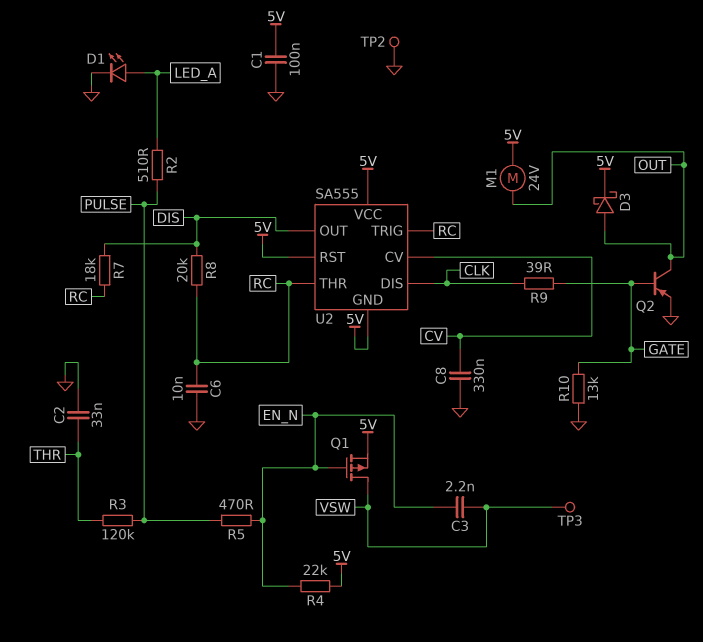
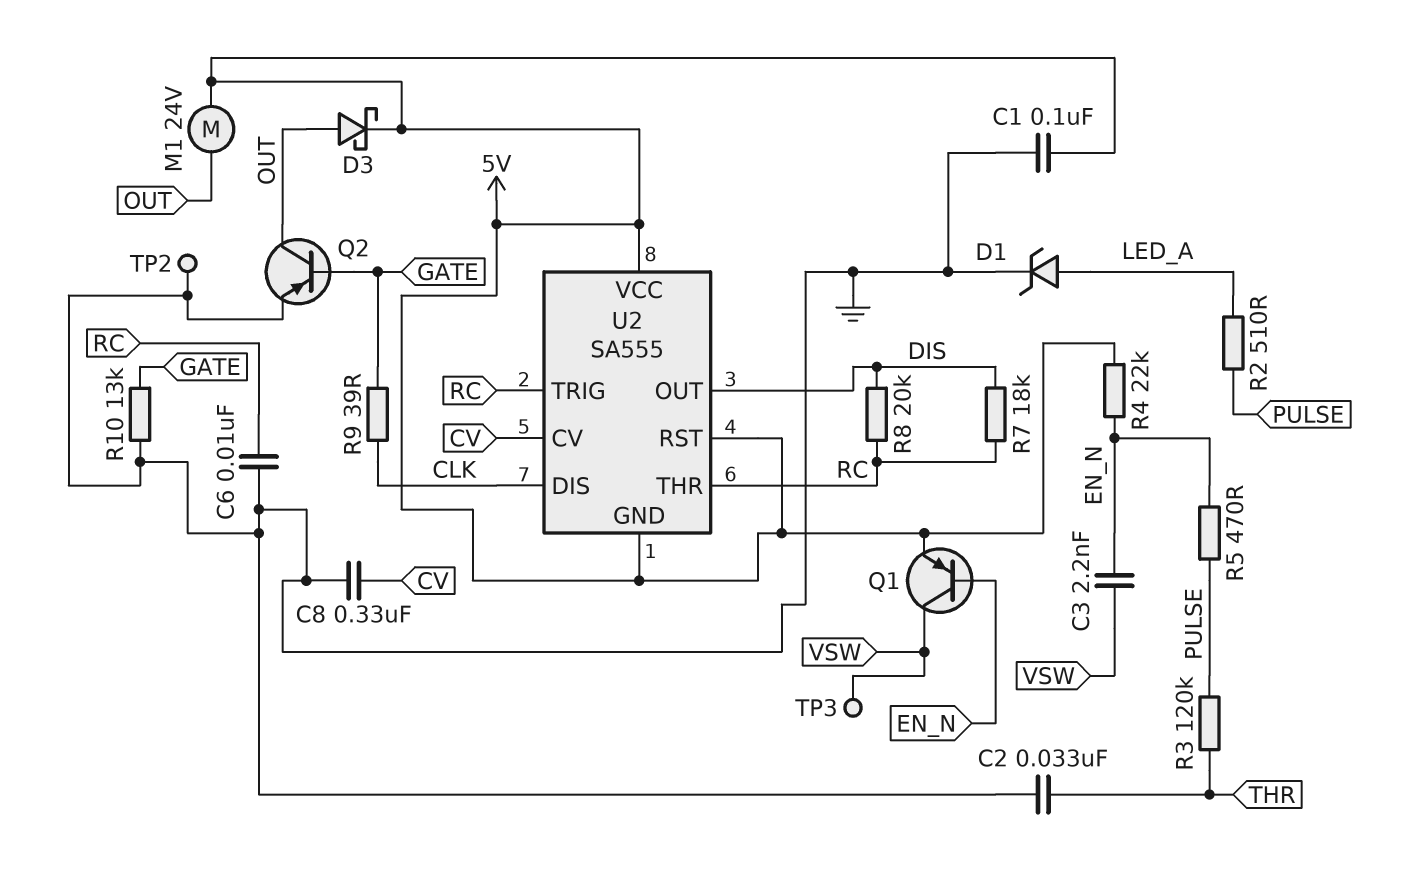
D1: LED (A LED_A, K GND) -> zener (A LED_A, K GND)
Q1: PMOS (G EN_N, D VSW, S 5V) -> PNP (B EN_N, C VSW, E 5V)

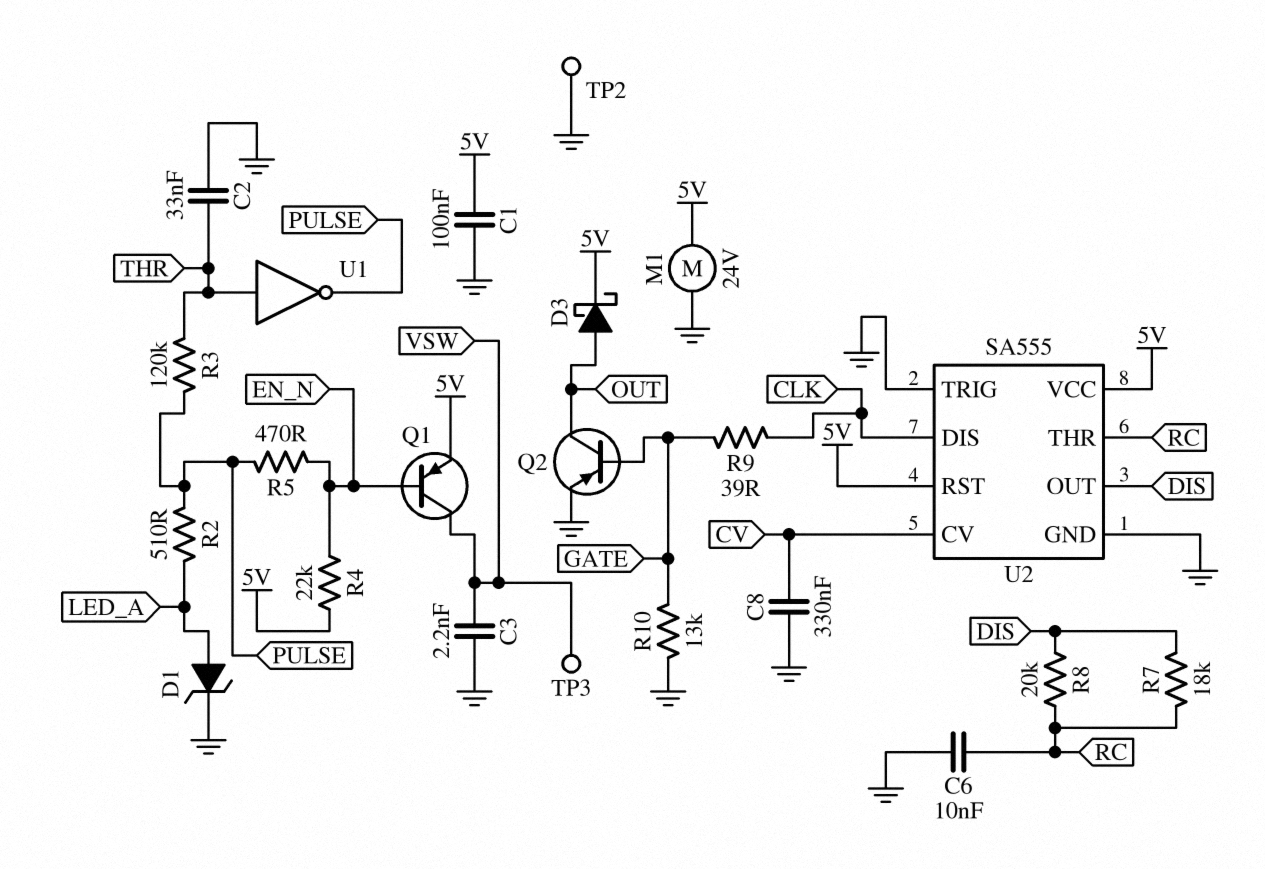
C3: 2.2nF (EN_N, VSW) -> 2.2nF (GND, VSW)
M1: motor 24V (5V, OUT) -> motor 24V (5V, GND)
U1: none -> NOT (in THR, out PULSE)
U2 pin GND: 5V -> GND
U2 pin TRIG: RC -> GND

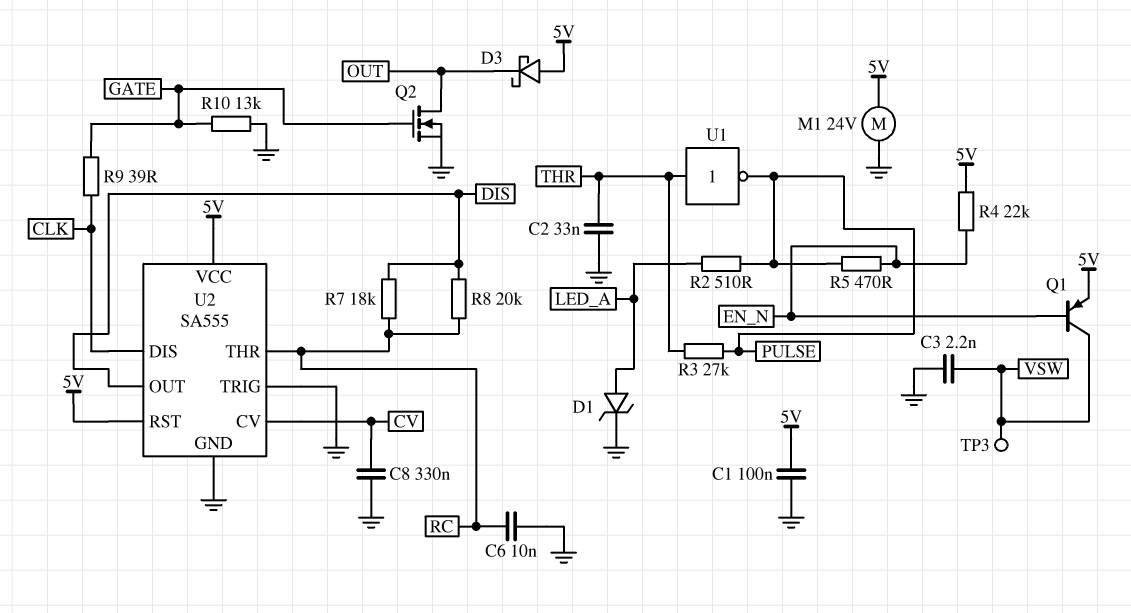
D3: schottky (A OUT, K 5V) -> schottky (A 5V, K OUT)
Q2: PNP (B GATE, C OUT, E GND) -> NMOS (G GATE, D OUT, S GND)
R3: 120k (PULSE, THR) -> 27k (PULSE, THR)
TP2: test point (GND) -> none

